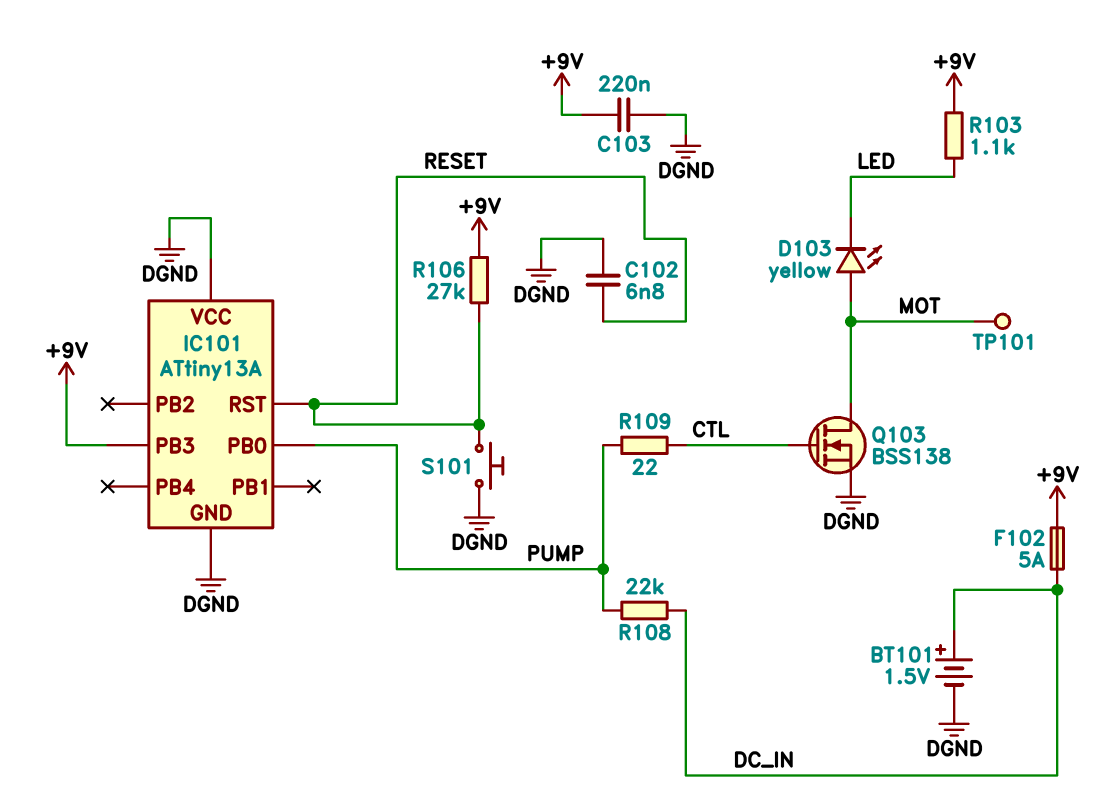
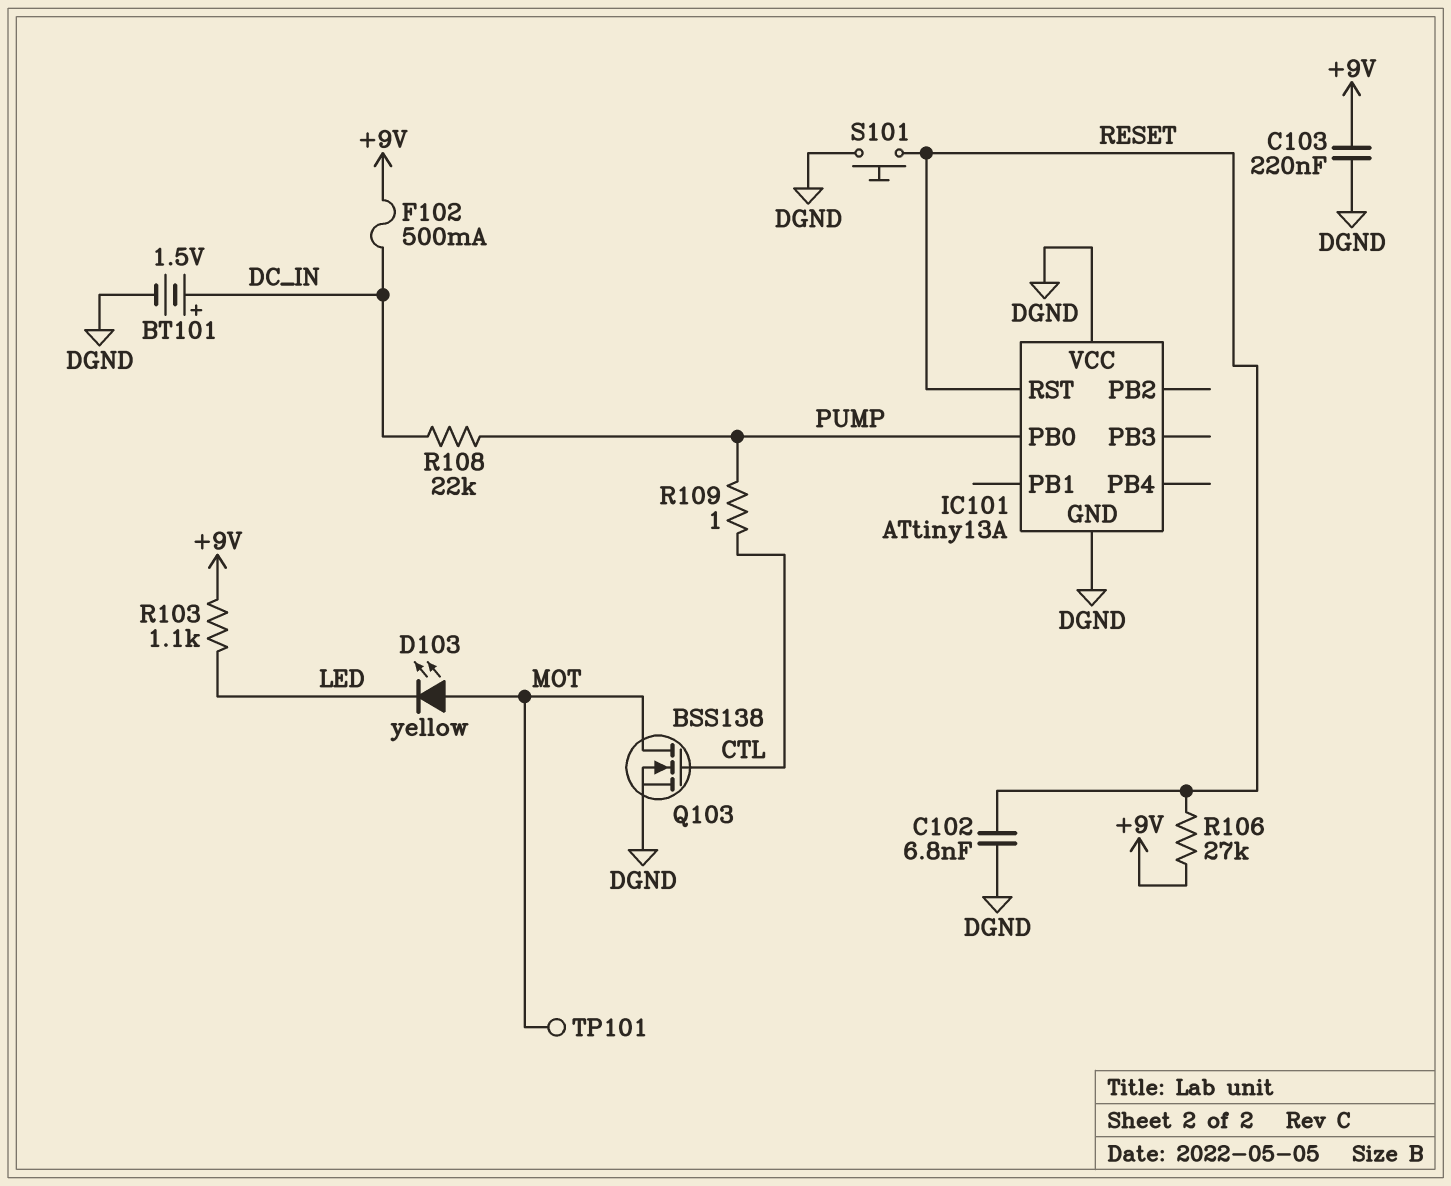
F102: 5A (+9V, DC_IN) -> 500mA (+9V, DC_IN)
IC101 pin PB3: +9V -> none
R109: 22 (CTL, PUMP) -> 1 (CTL, PUMP)

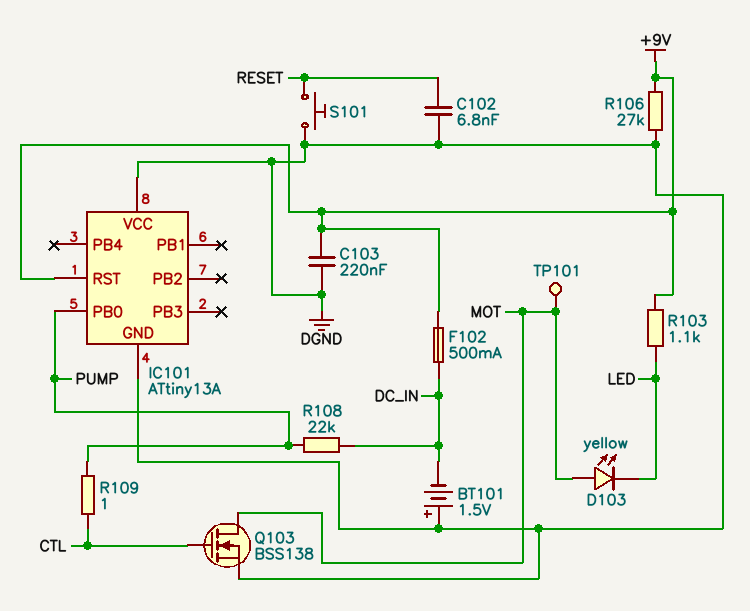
BT101: 1.5V (plus DC_IN, minus DGND) -> 1.5V (plus DGND, minus DC_IN)
IC101 pin RST: RESET -> +9V
R106: 27k (+9V, RESET) -> 27k (+9V, DGND)

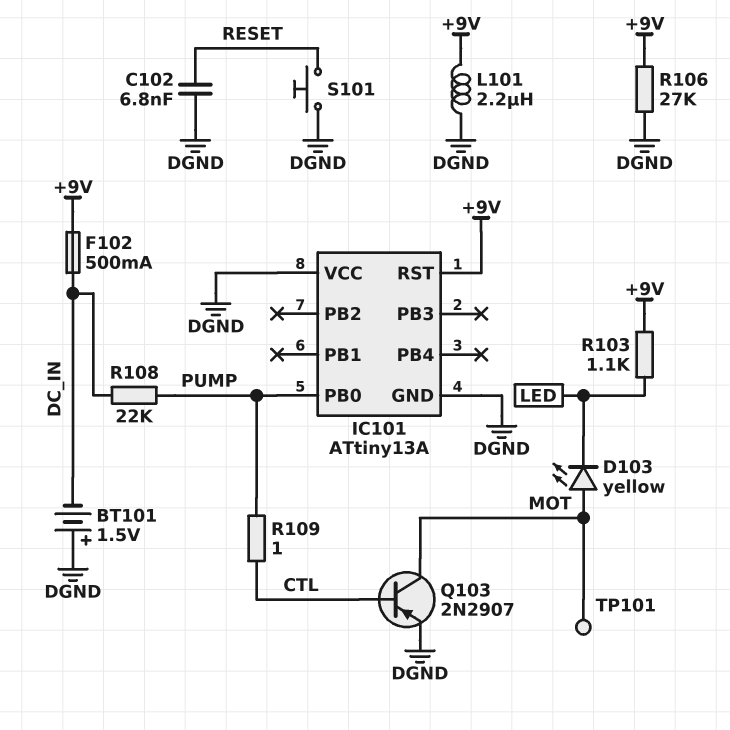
C103: 220nF (+9V, DGND) -> none
L101: none -> 2.2uH (+9V, DGND)
Q103: NMOS BSS138 (G CTL, D MOT, S DGND) -> PNP 2N2907 (B CTL, C MOT, E DGND)

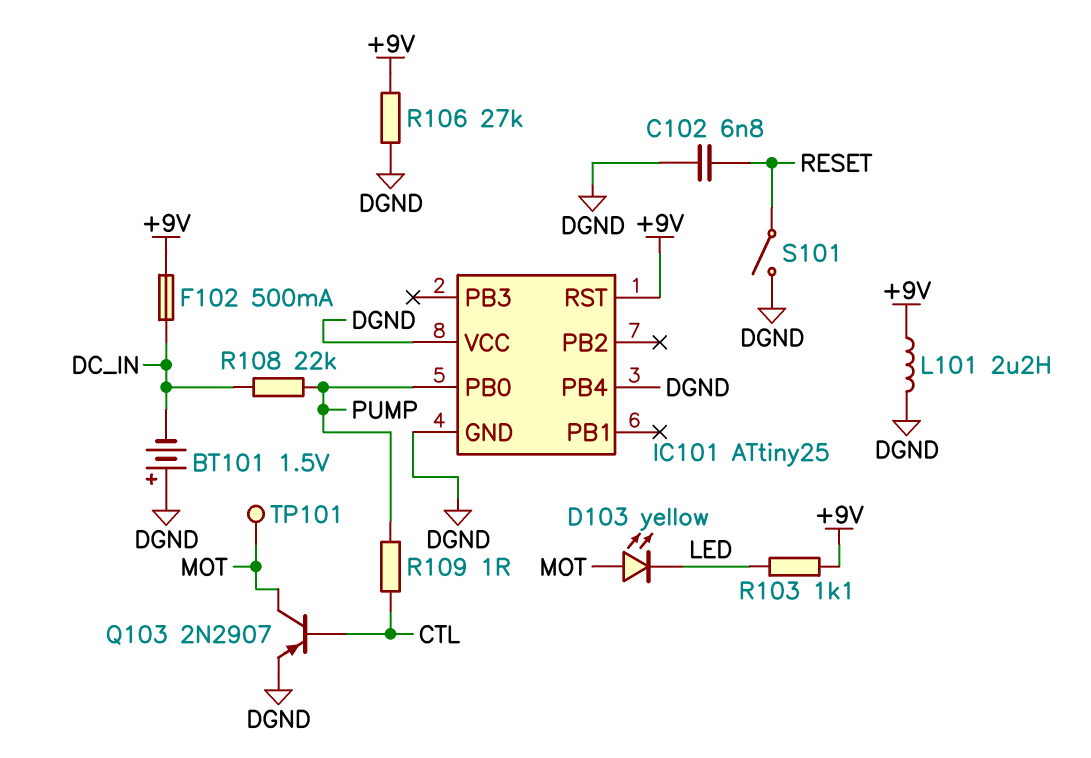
IC101: ATtiny13A -> ATtiny25
IC101 pin PB4: none -> DGND
S101: button (DGND, RESET) -> switch (DGND, RESET)

